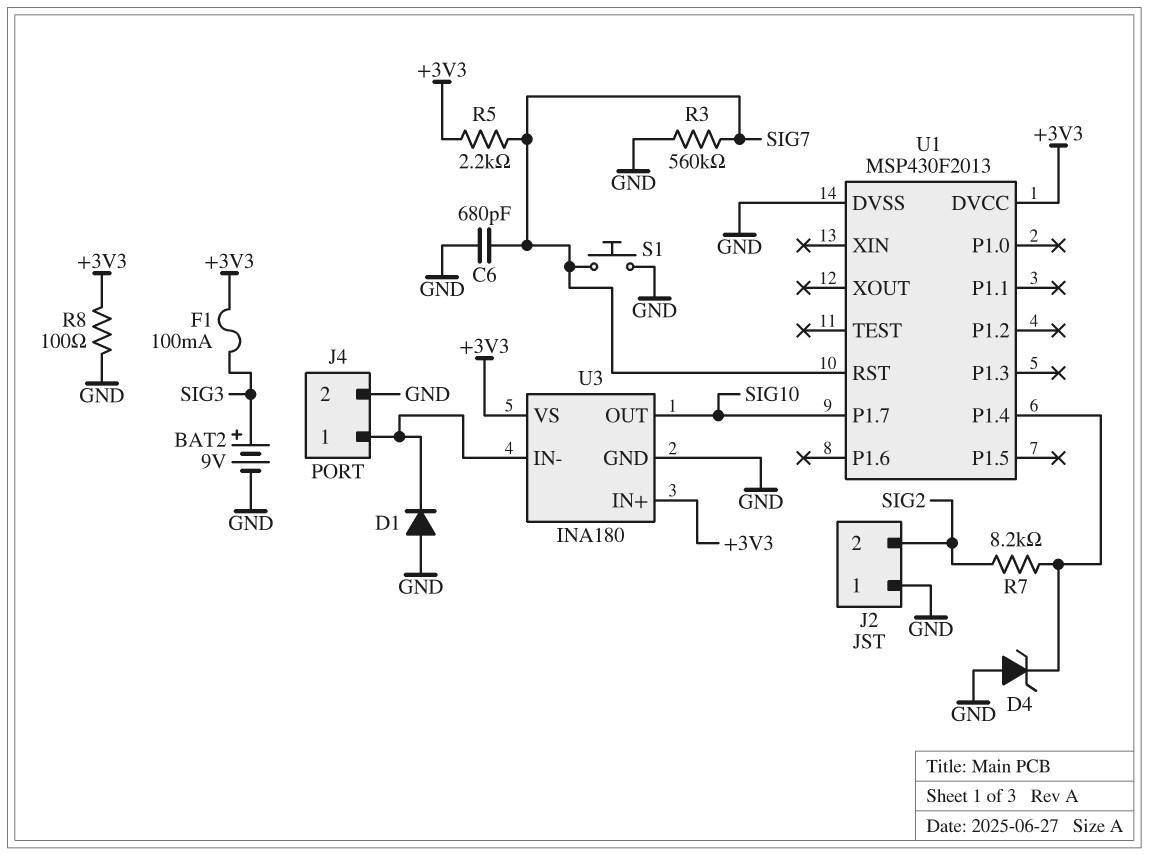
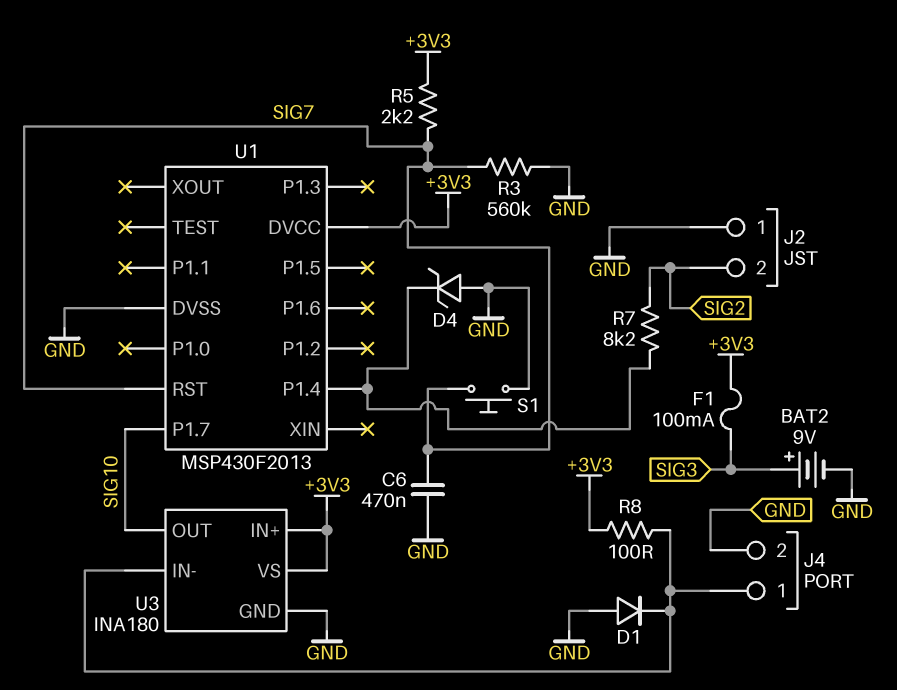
C6: 680pF (GND, SIG7) -> 470nF (GND, SIG7)
R8: 100 (+3V3, GND) -> 100 (+3V3, J4/1)

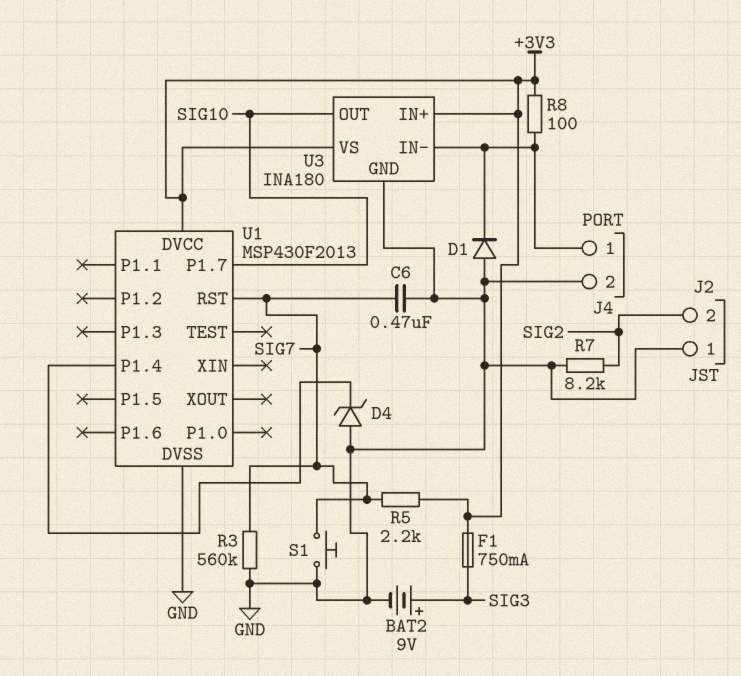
F1: 100mA (+3V3, SIG3) -> 750mA (+3V3, SIG3)
R7: 8.2k (SIG2, U1/P1.4) -> 8.2k (GND, SIG2)

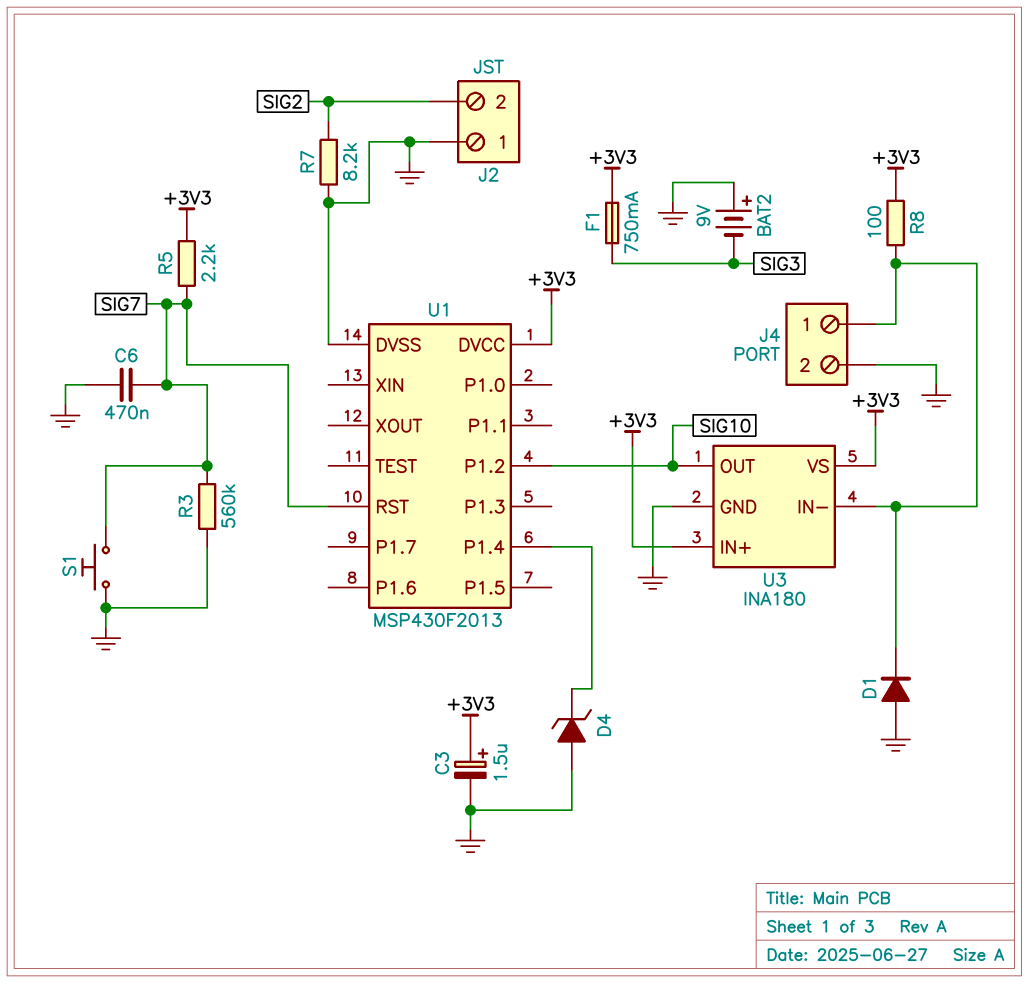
BAT2: 9V (plus SIG3, minus GND) -> 9V (plus GND, minus SIG3)
C3: none -> 1.5uF (plus +3V3, minus GND)
U1 pin P1.2: none -> SIG10
U1 pin P1.7: SIG10 -> none

